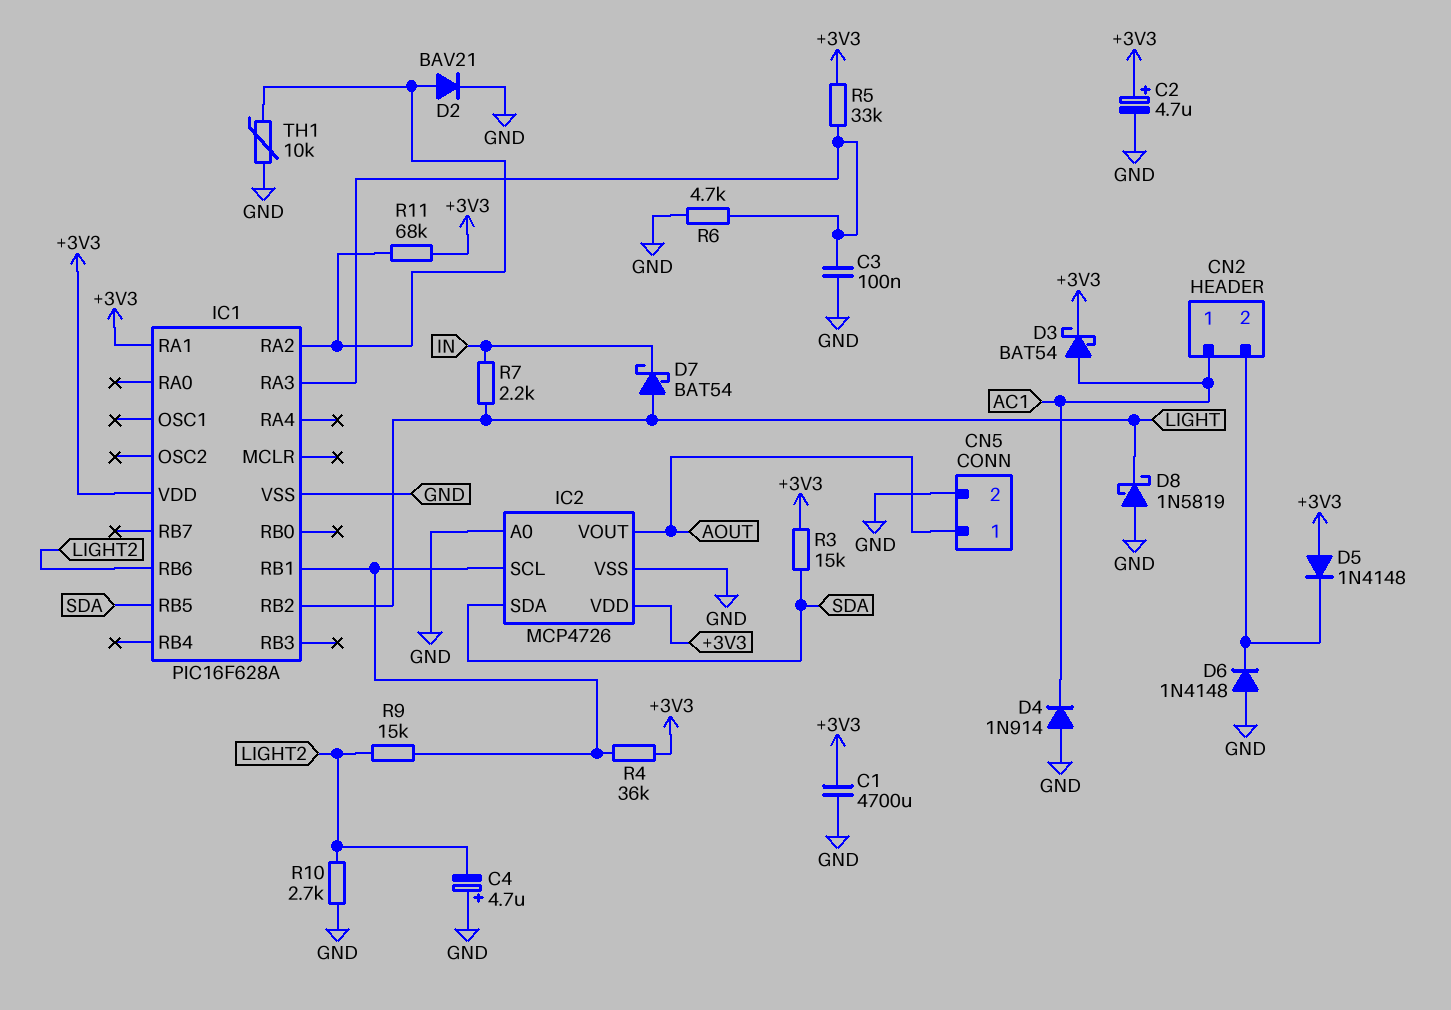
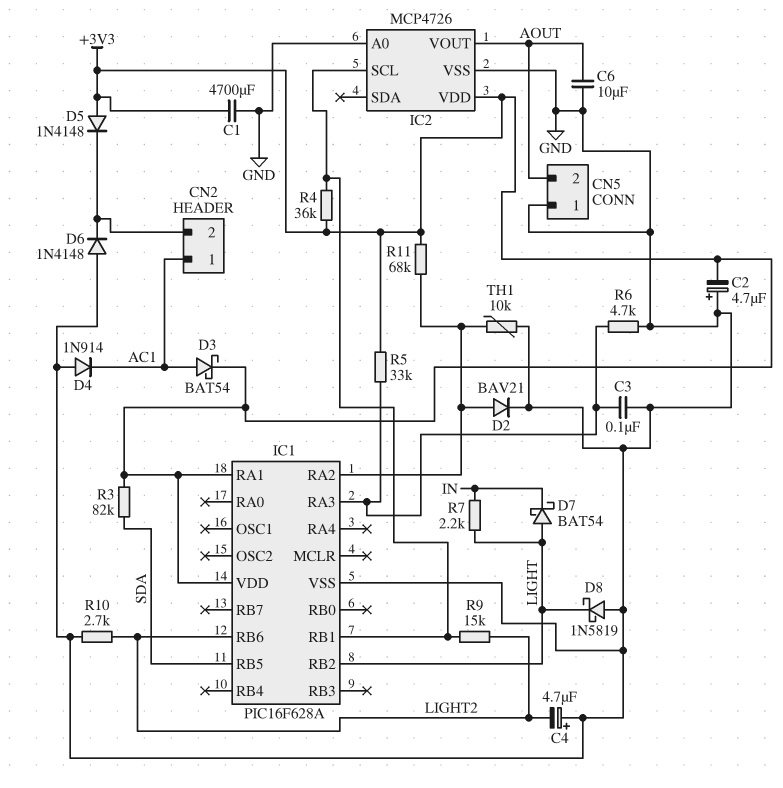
C2: 4.7uF (plus +3V3, minus GND) -> 4.7uF (plus GND, minus +3V3)
C6: none -> 10uF (AOUT, GND)
CN5 pin 1: AOUT -> GND
CN5 pin 2: GND -> AOUT
IC2 pin SDA: SDA -> none
R3: 15k (+3V3, SDA) -> 82k (+3V3, SDA)

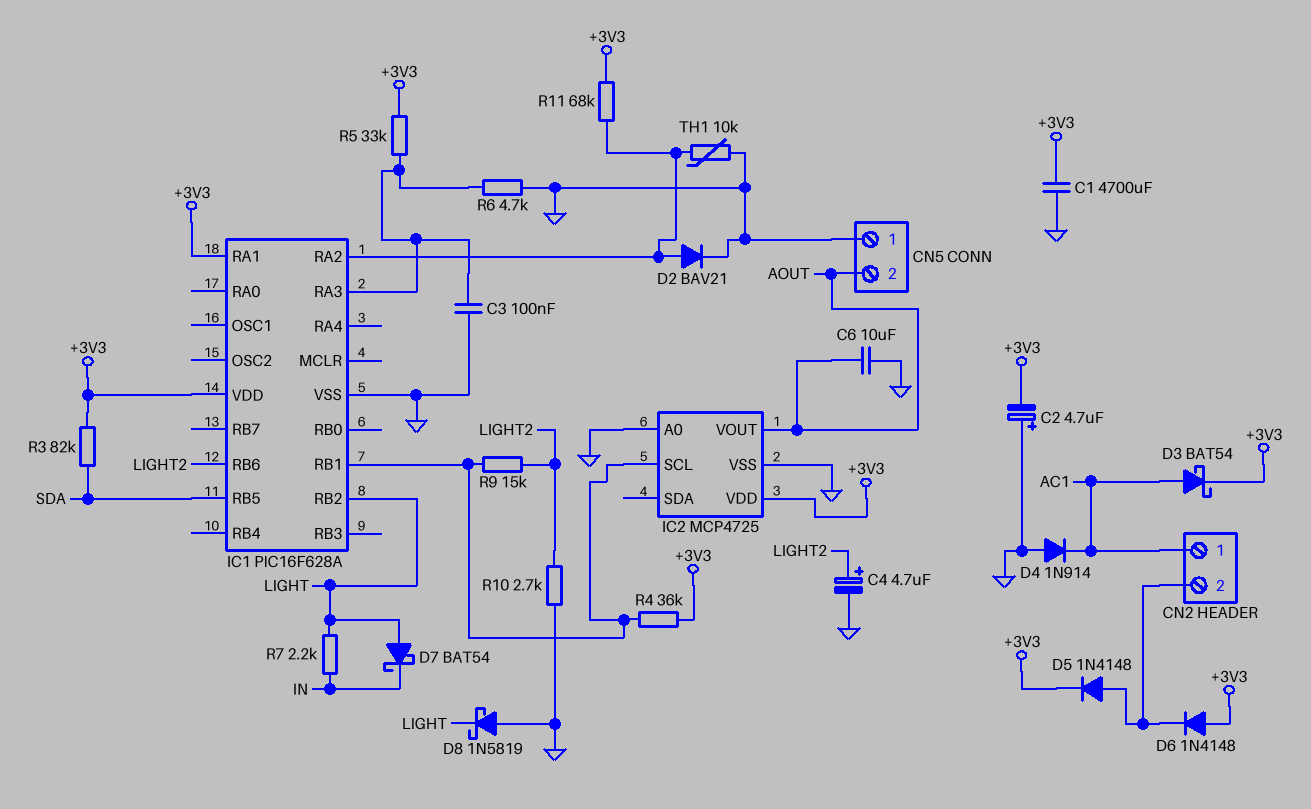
C4: 4.7uF (plus GND, minus LIGHT2) -> 4.7uF (plus LIGHT2, minus GND)
D5: diode 1N4148 (A +3V3, K CN2/2) -> diode 1N4148 (A CN2/2, K +3V3)
D6: diode 1N4148 (A GND, K CN2/2) -> diode 1N4148 (A +3V3, K CN2/2)
IC2: MCP4726 -> MCP4725

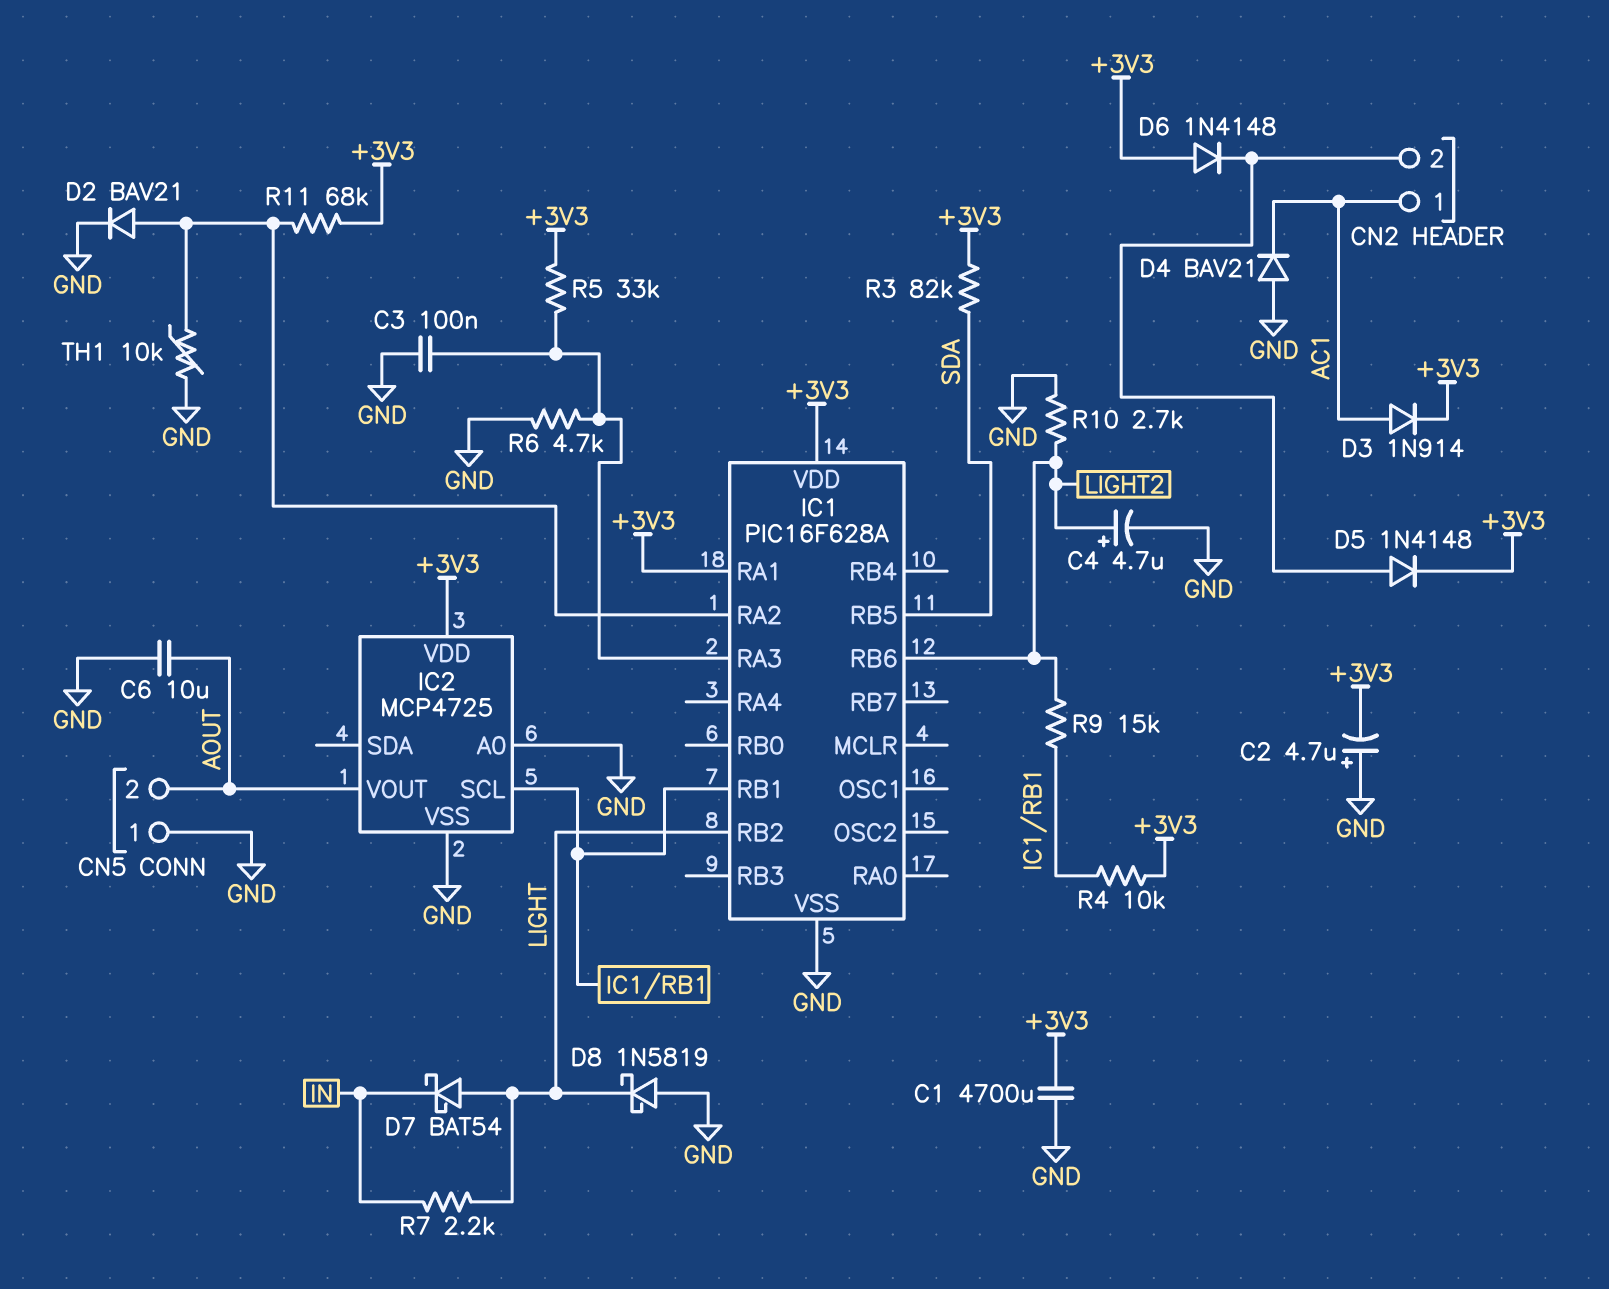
D3: schottky BAT54 (A AC1, K +3V3) -> diode 1N914 (A AC1, K +3V3)
D4: diode 1N914 (A GND, K AC1) -> diode BAV21 (A GND, K AC1)
R4: 36k (+3V3, IC1/RB1) -> 10k (+3V3, IC1/RB1)

